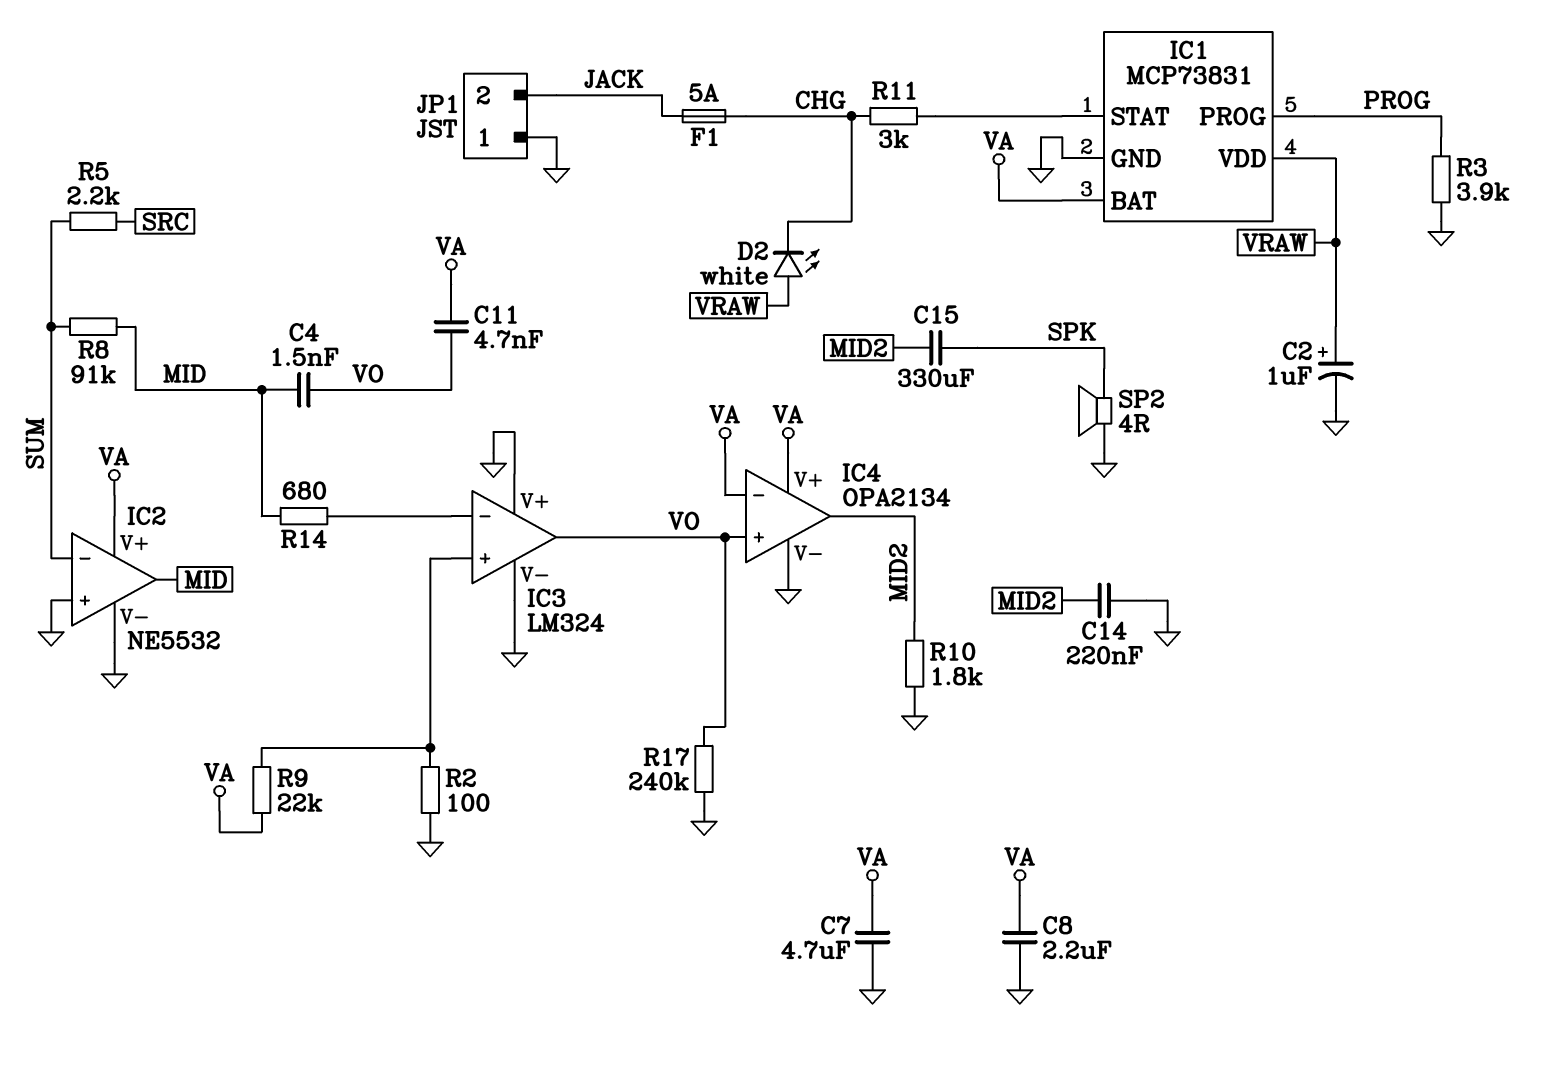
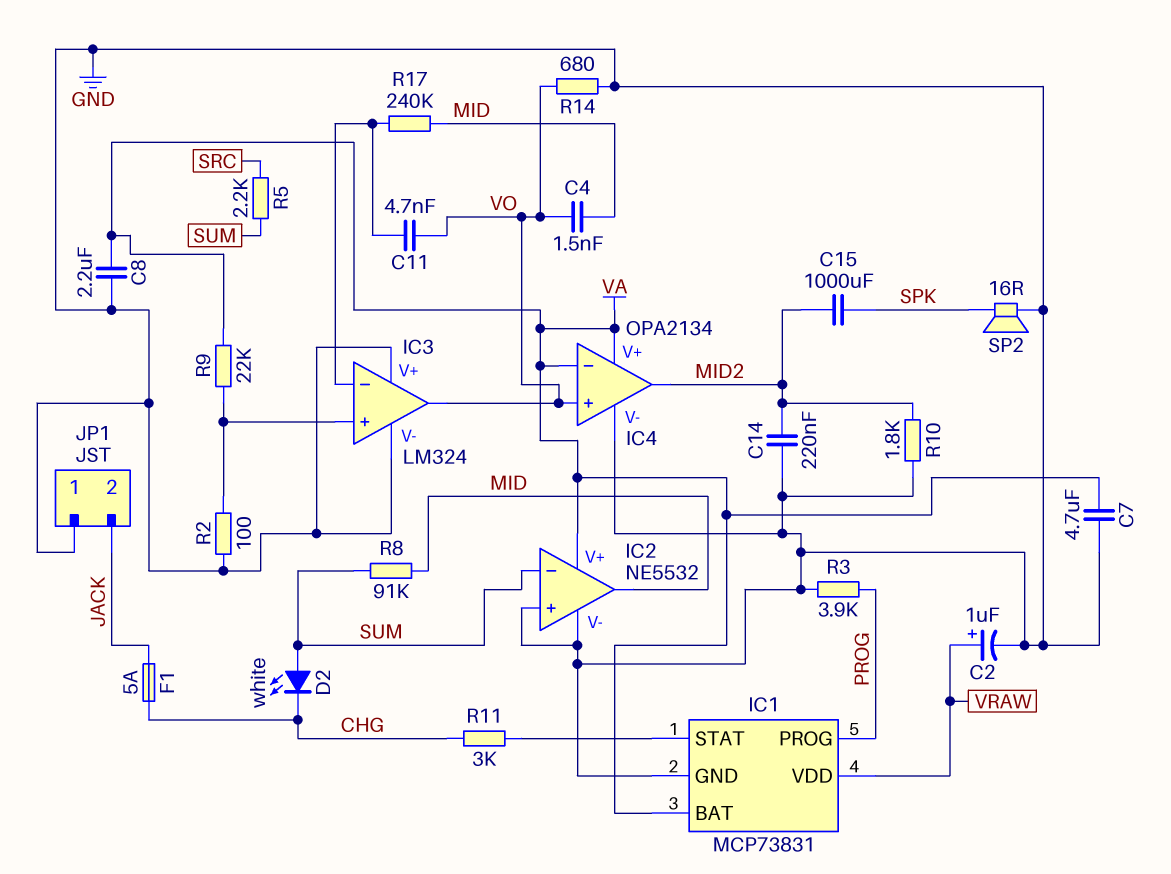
C11: 4.7nF (VA, VO) -> 4.7nF (IC3/in-, VO)
C15: 330uF (MID2, SPK) -> 1000uF (MID2, SPK)
D2: LED white (A VRAW, K CHG) -> LED white (A SUM, K CHG)
R14: 680 (IC3/in-, MID) -> 680 (GND, VO)
R17: 240k (GND, VO) -> 240k (IC3/in-, MID)
SP2: speaker 4R (GND, SPK) -> speaker 16R (GND, SPK)

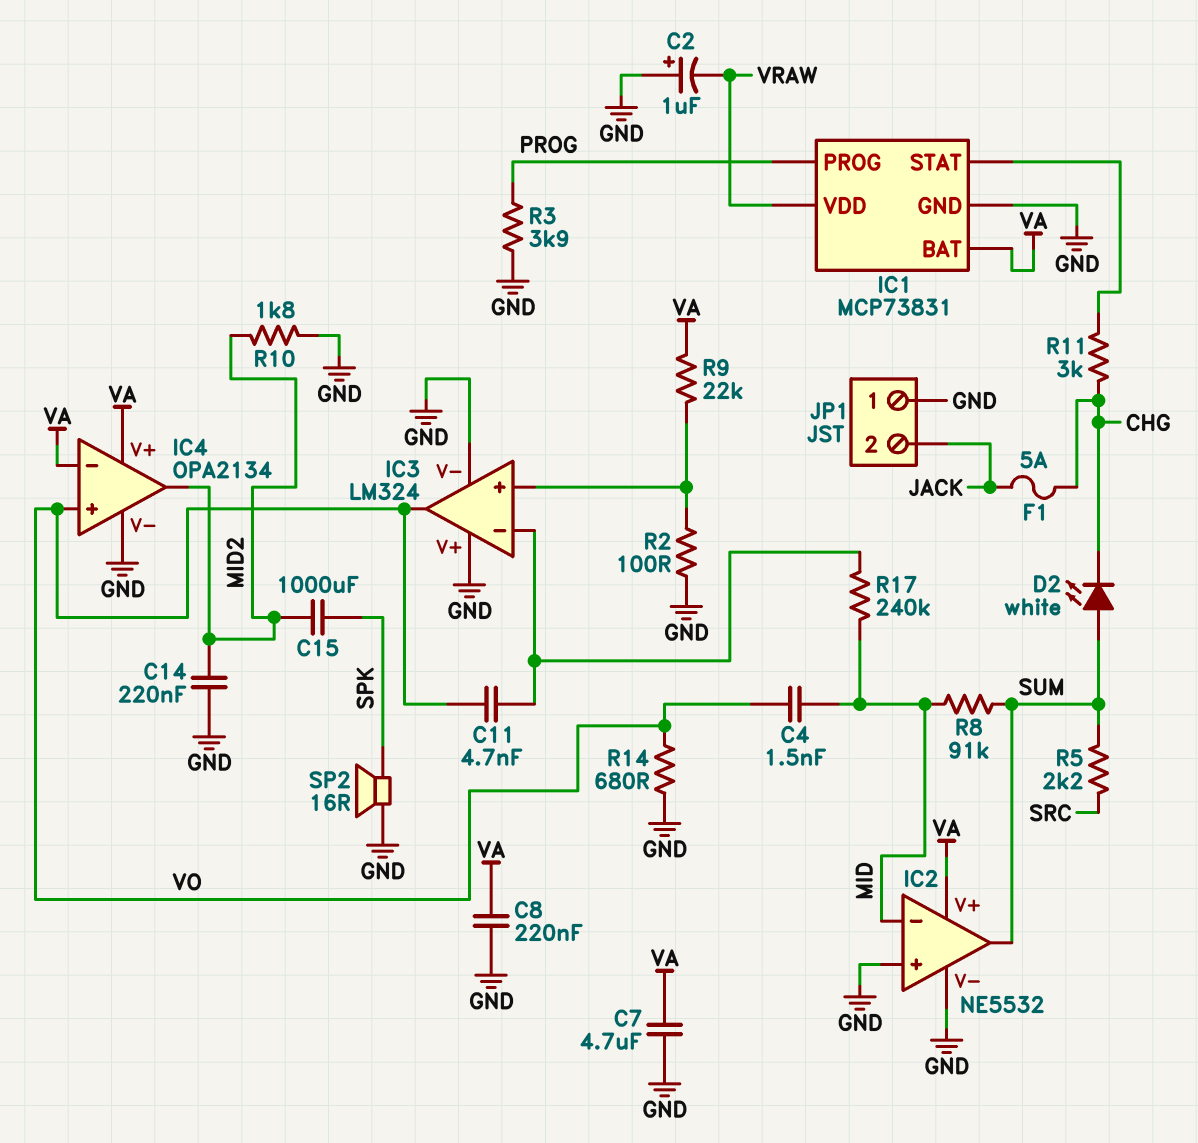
C2: 1uF (plus VRAW, minus GND) -> 1uF (plus GND, minus VRAW)
C8: 2.2uF (GND, VA) -> 220nF (GND, VA)
IC2 pin in-: SUM -> MID
IC2 pin out: MID -> SUM

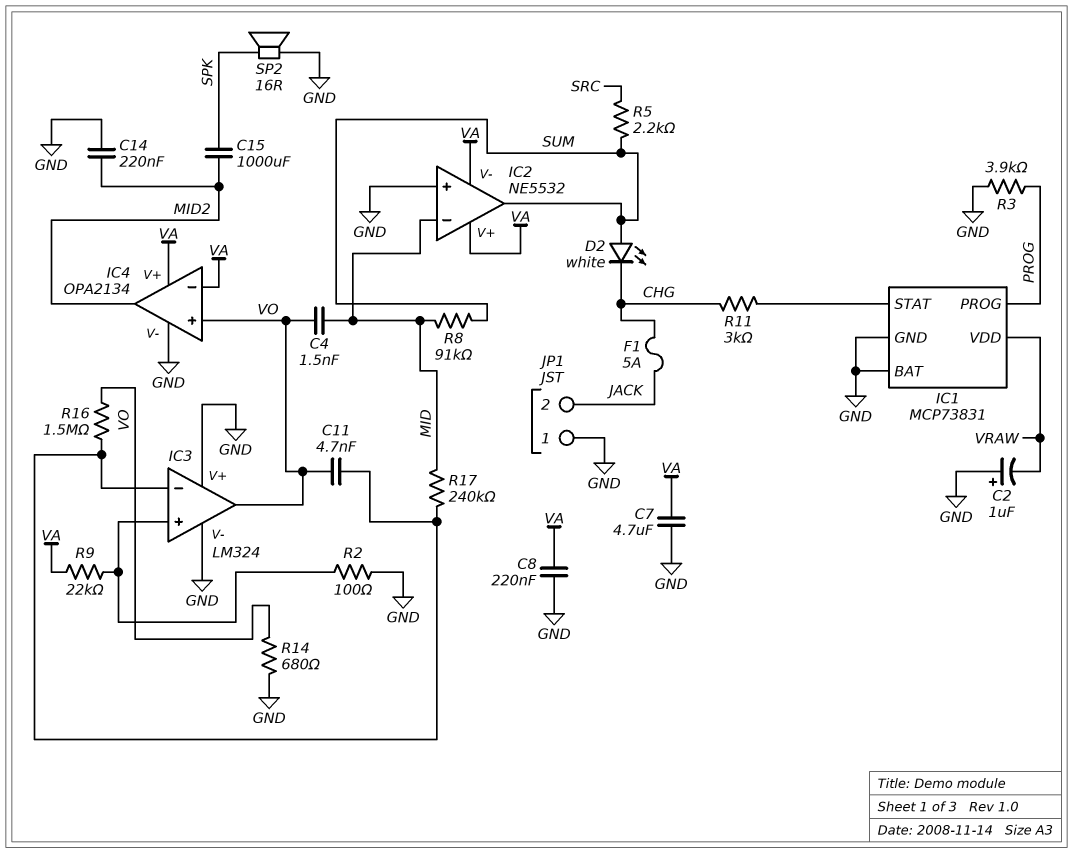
IC1 pin BAT: VA -> GND
IC2 pin V-: GND -> VA
R10: 1.8k (GND, MID2) -> none
R16: none -> 1.5M (IC3/in-, VO)

